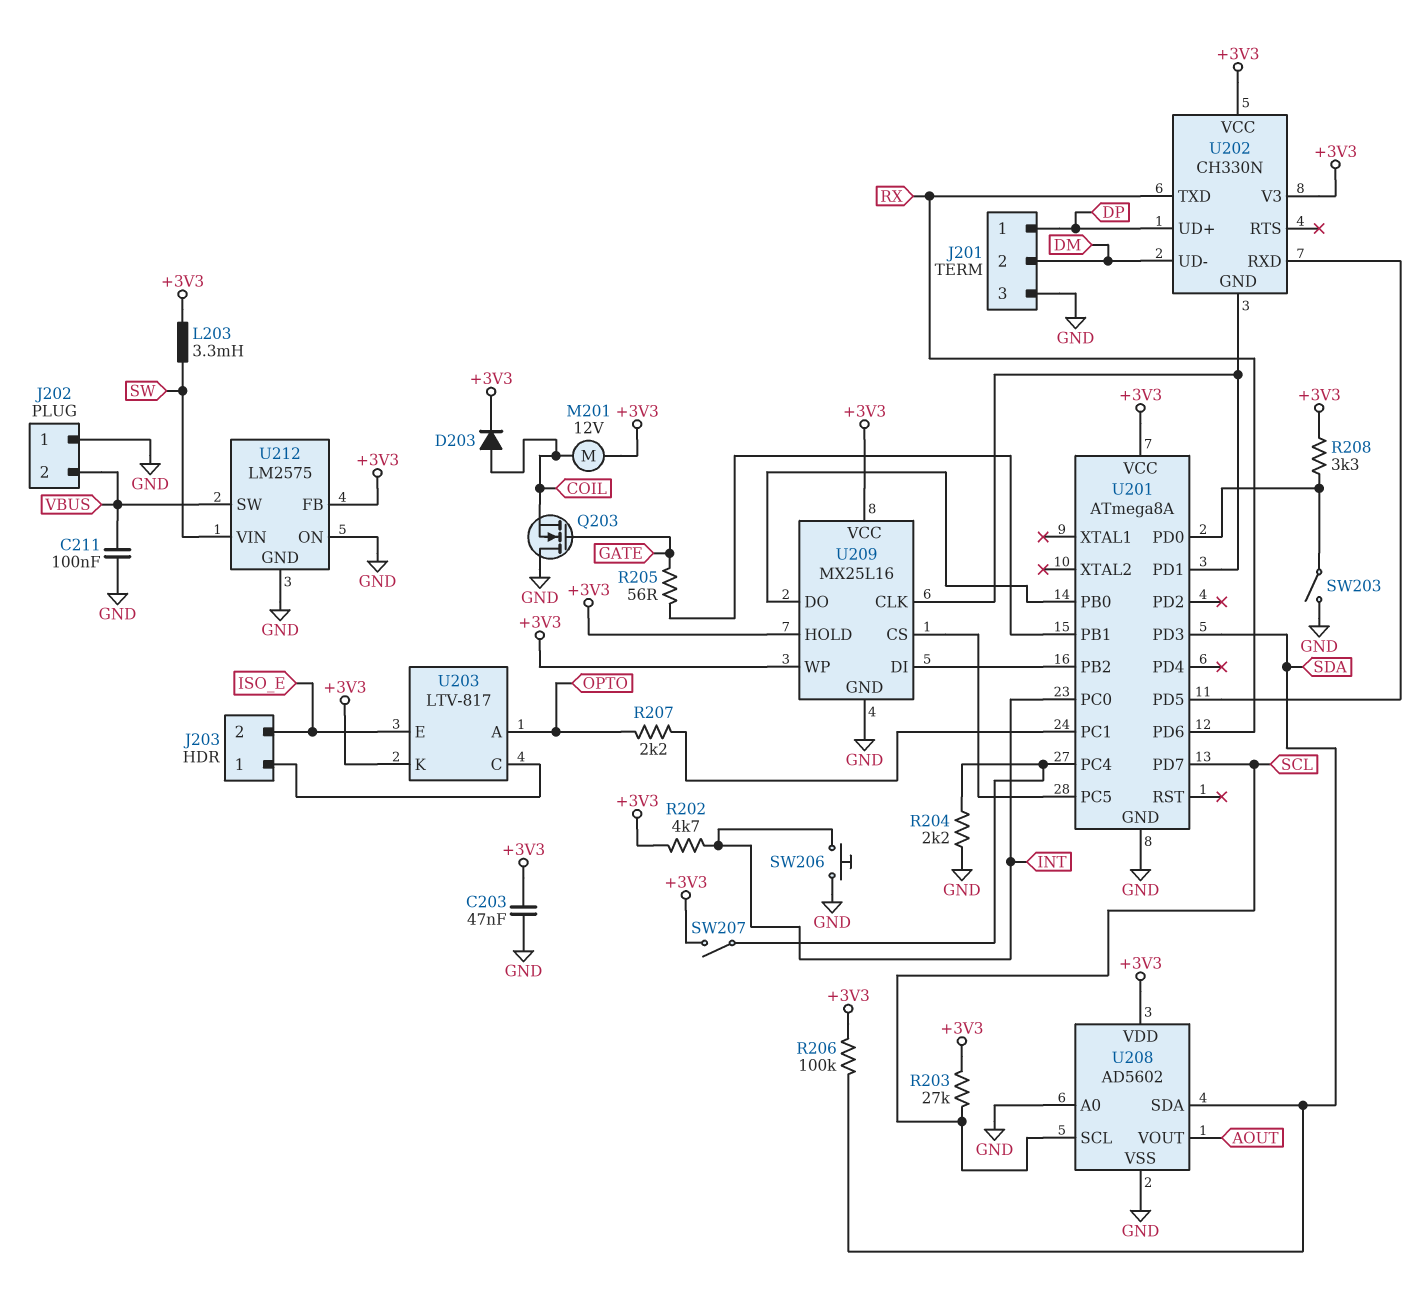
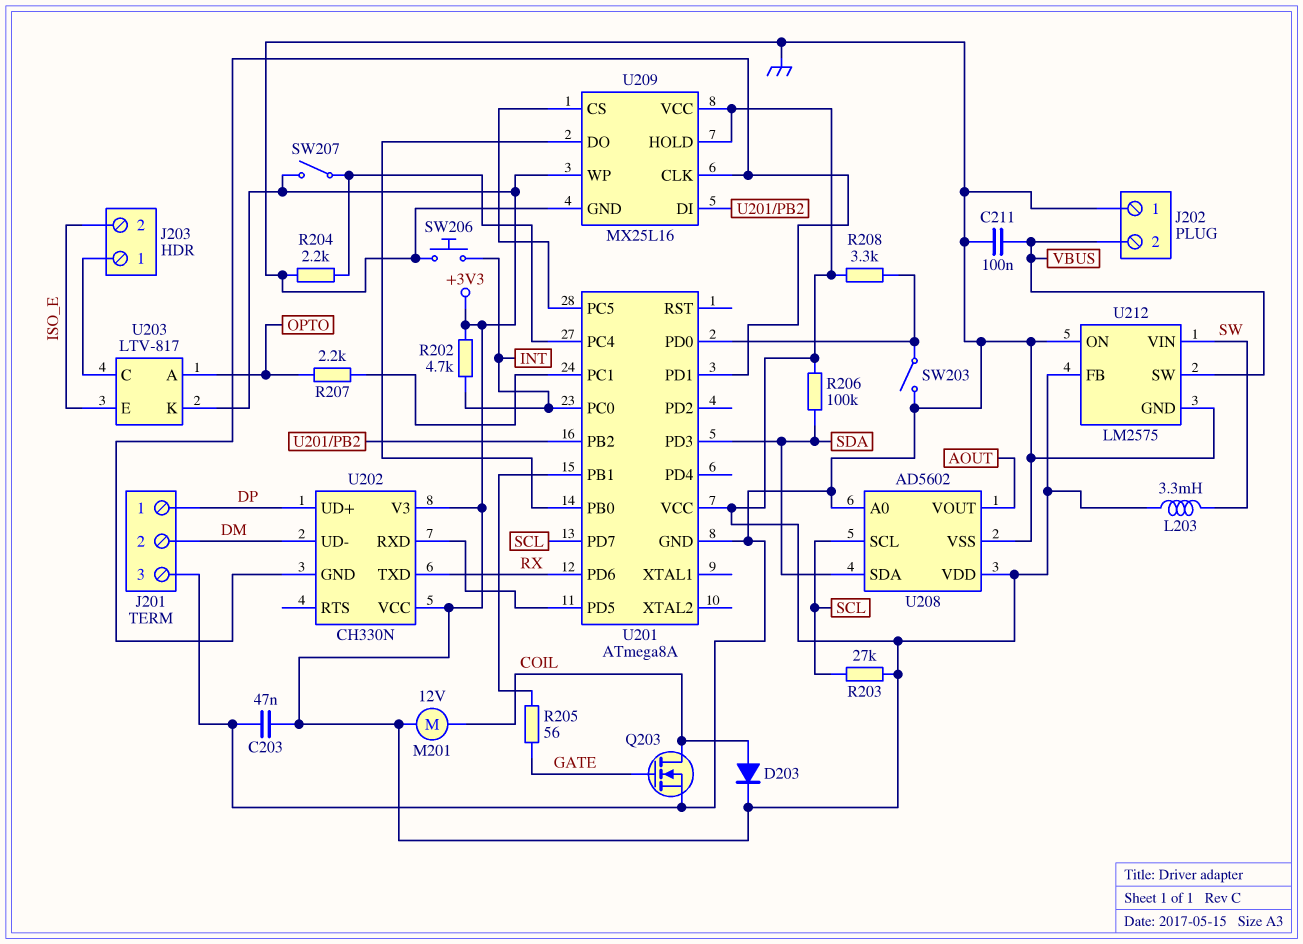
Q203: NMOS (G GATE, D GND, S COIL) -> NMOS (G GATE, D COIL, S GND)

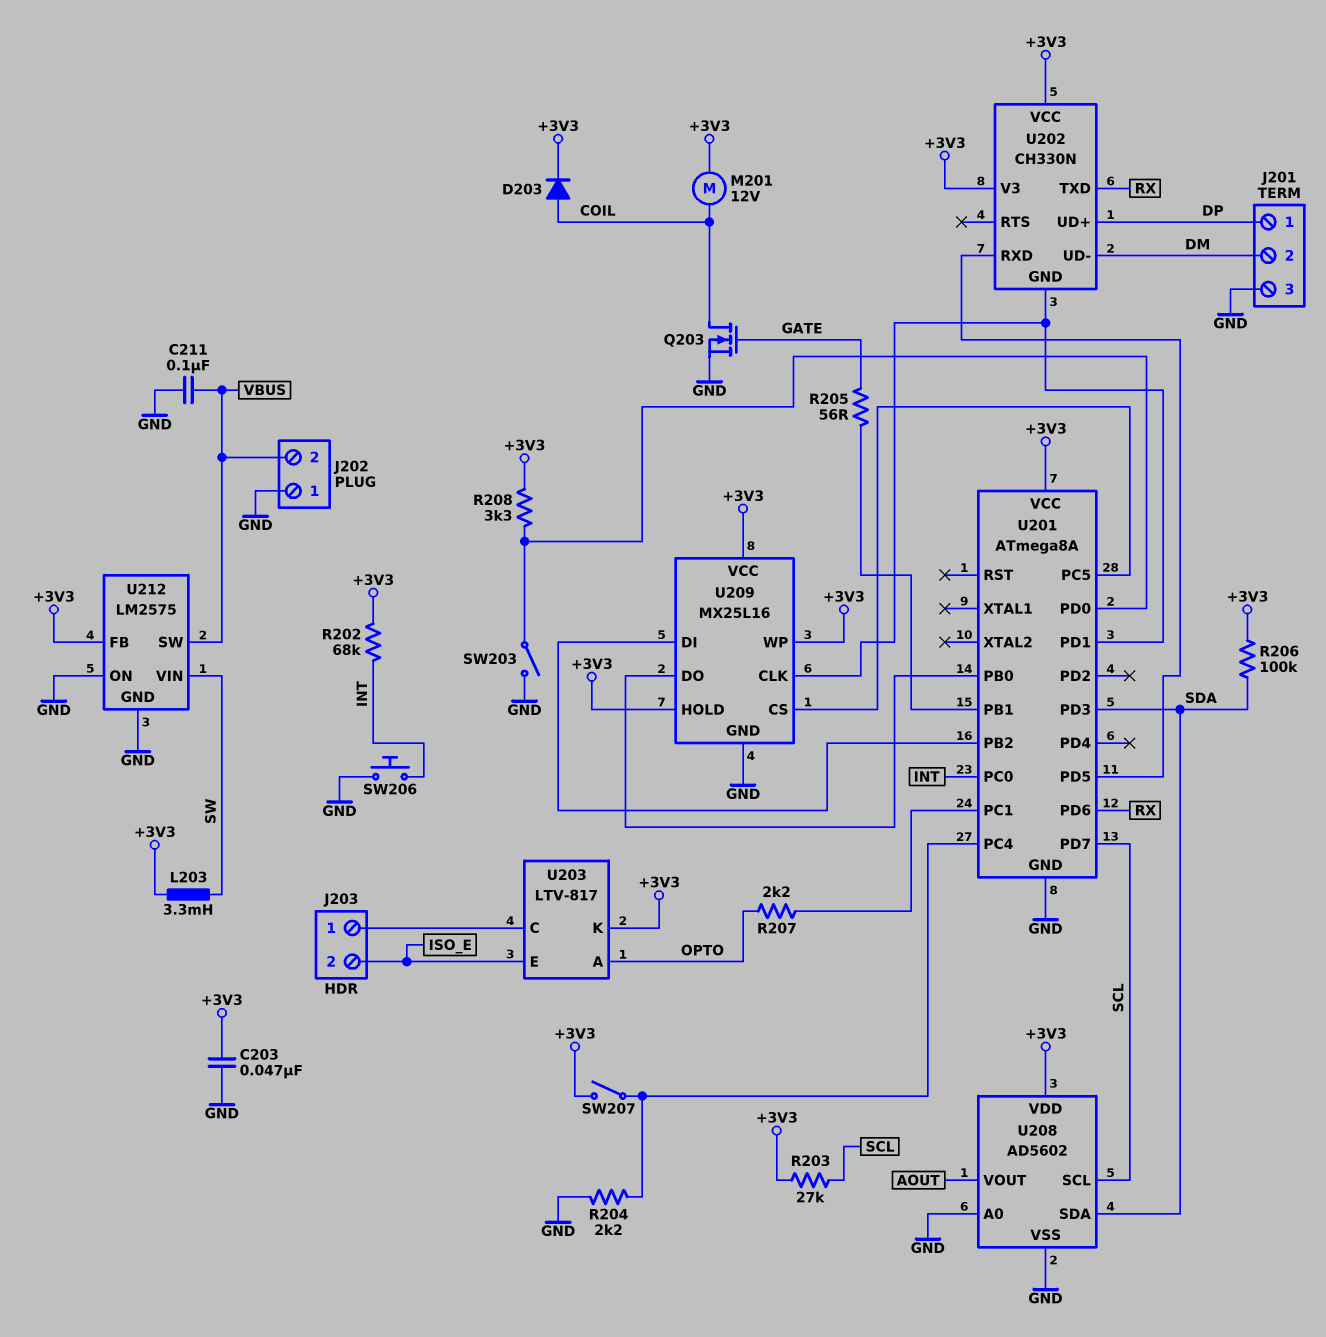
R202: 4.7k (+3V3, INT) -> 68k (+3V3, INT)

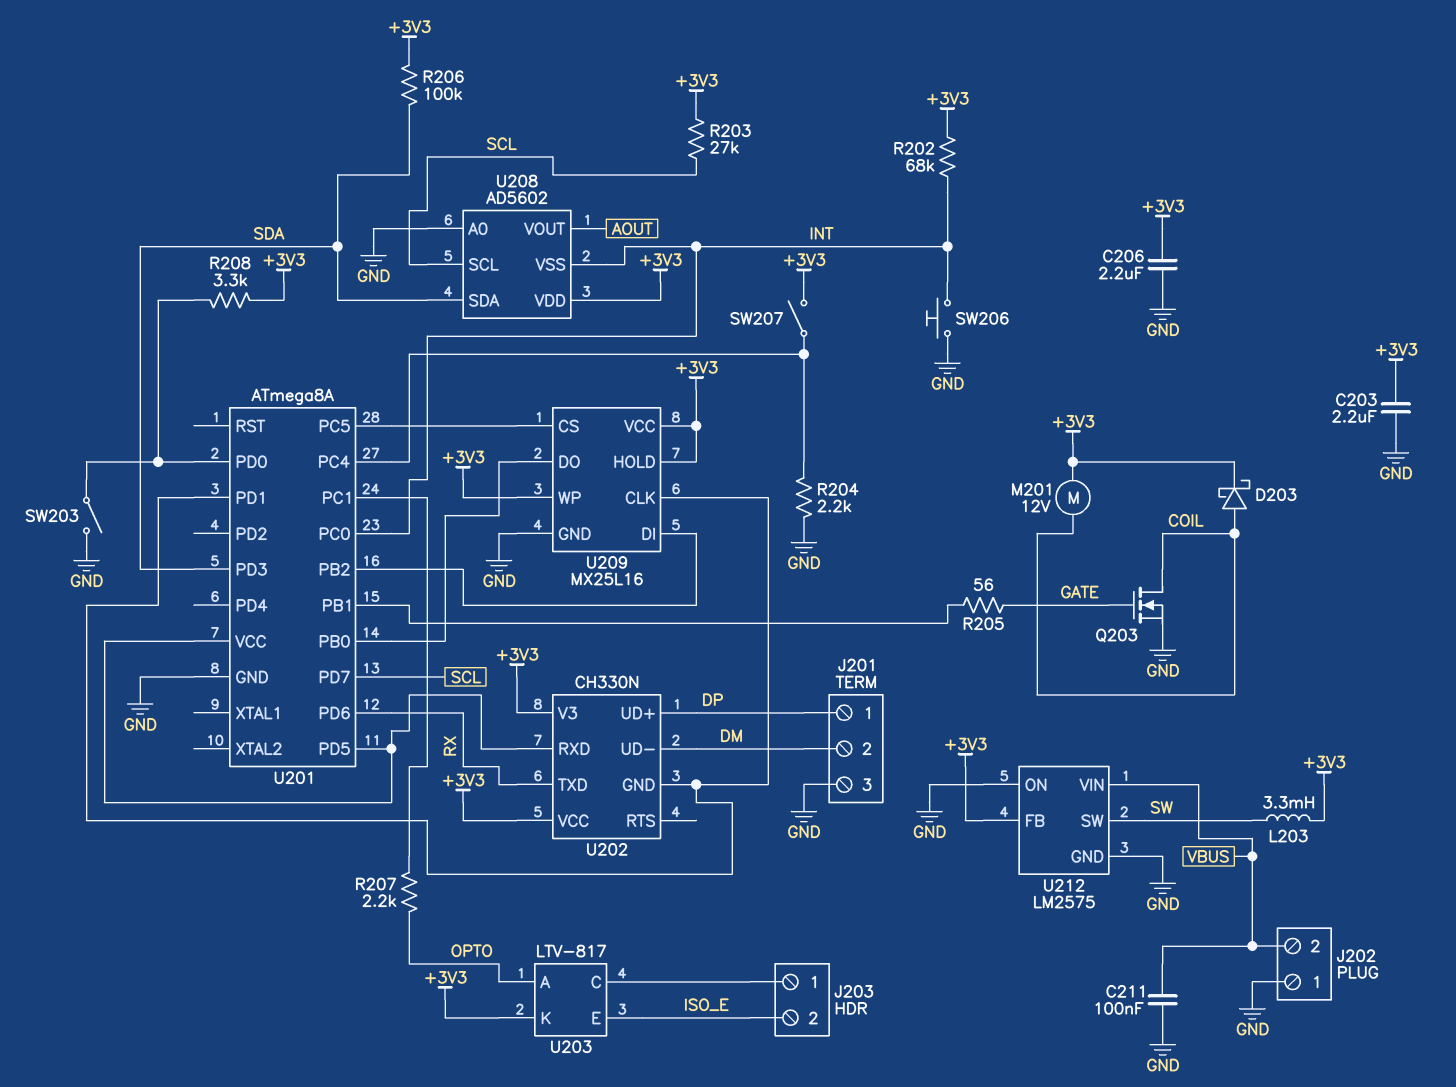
C203: 47nF (+3V3, GND) -> 2.2uF (+3V3, GND)
C206: none -> 2.2uF (+3V3, GND)
D203: diode (A COIL, K +3V3) -> schottky (A COIL, K +3V3)
U201 pin VCC: +3V3 -> U201/PD5
U208 pin VSS: GND -> INT
U212 pin SW: VBUS -> SW
U212 pin VIN: SW -> VBUS

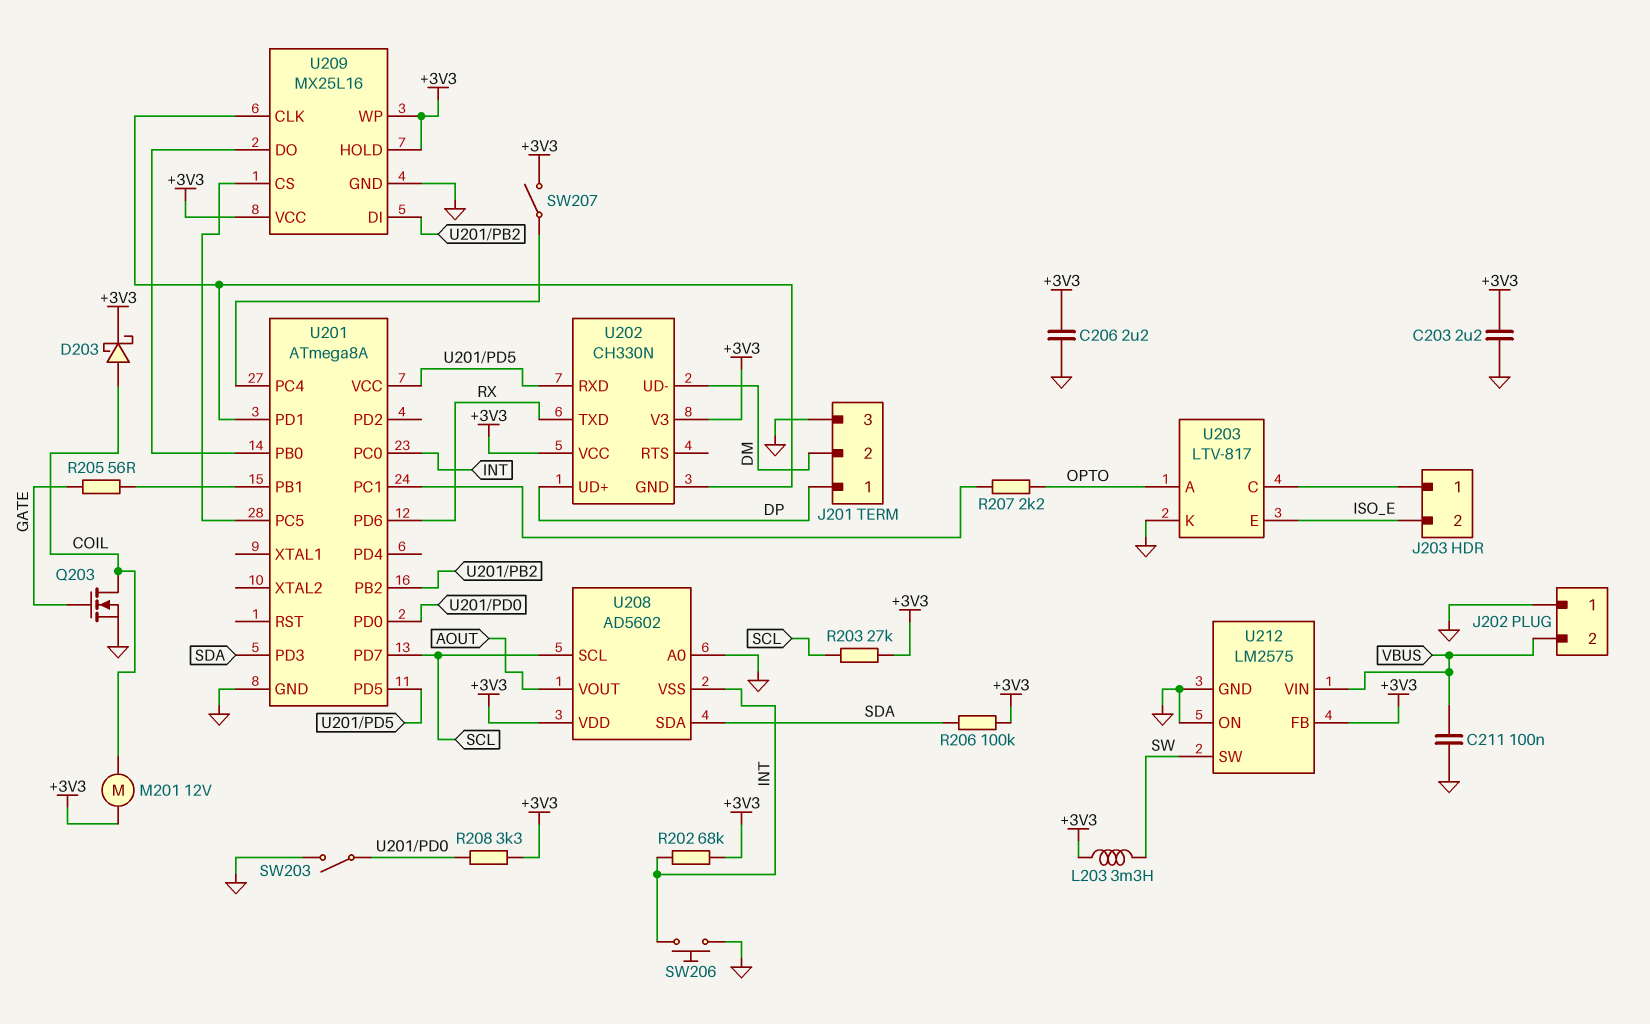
R204: 2.2k (GND, U201/PC4) -> none
U203 pin K: +3V3 -> GND

